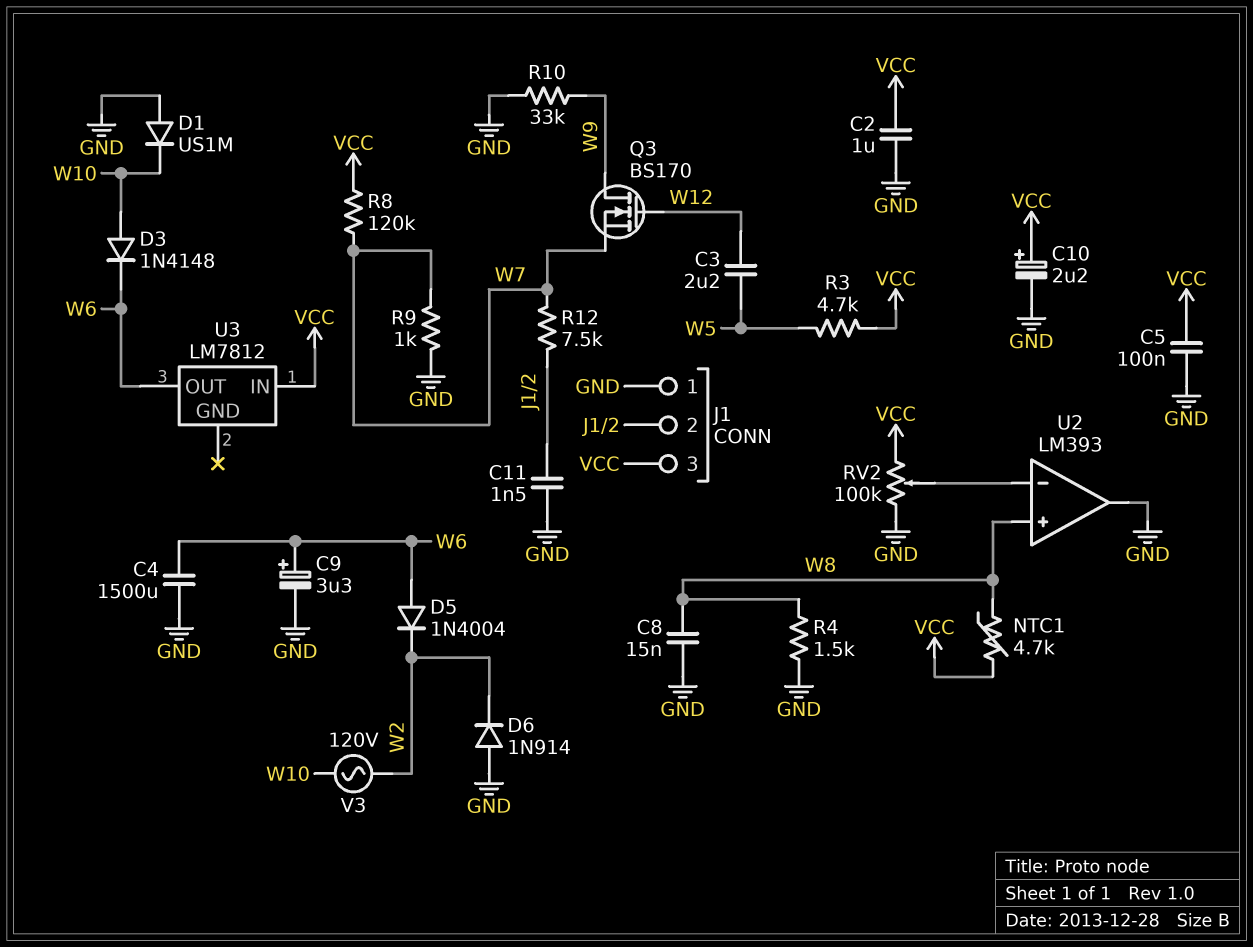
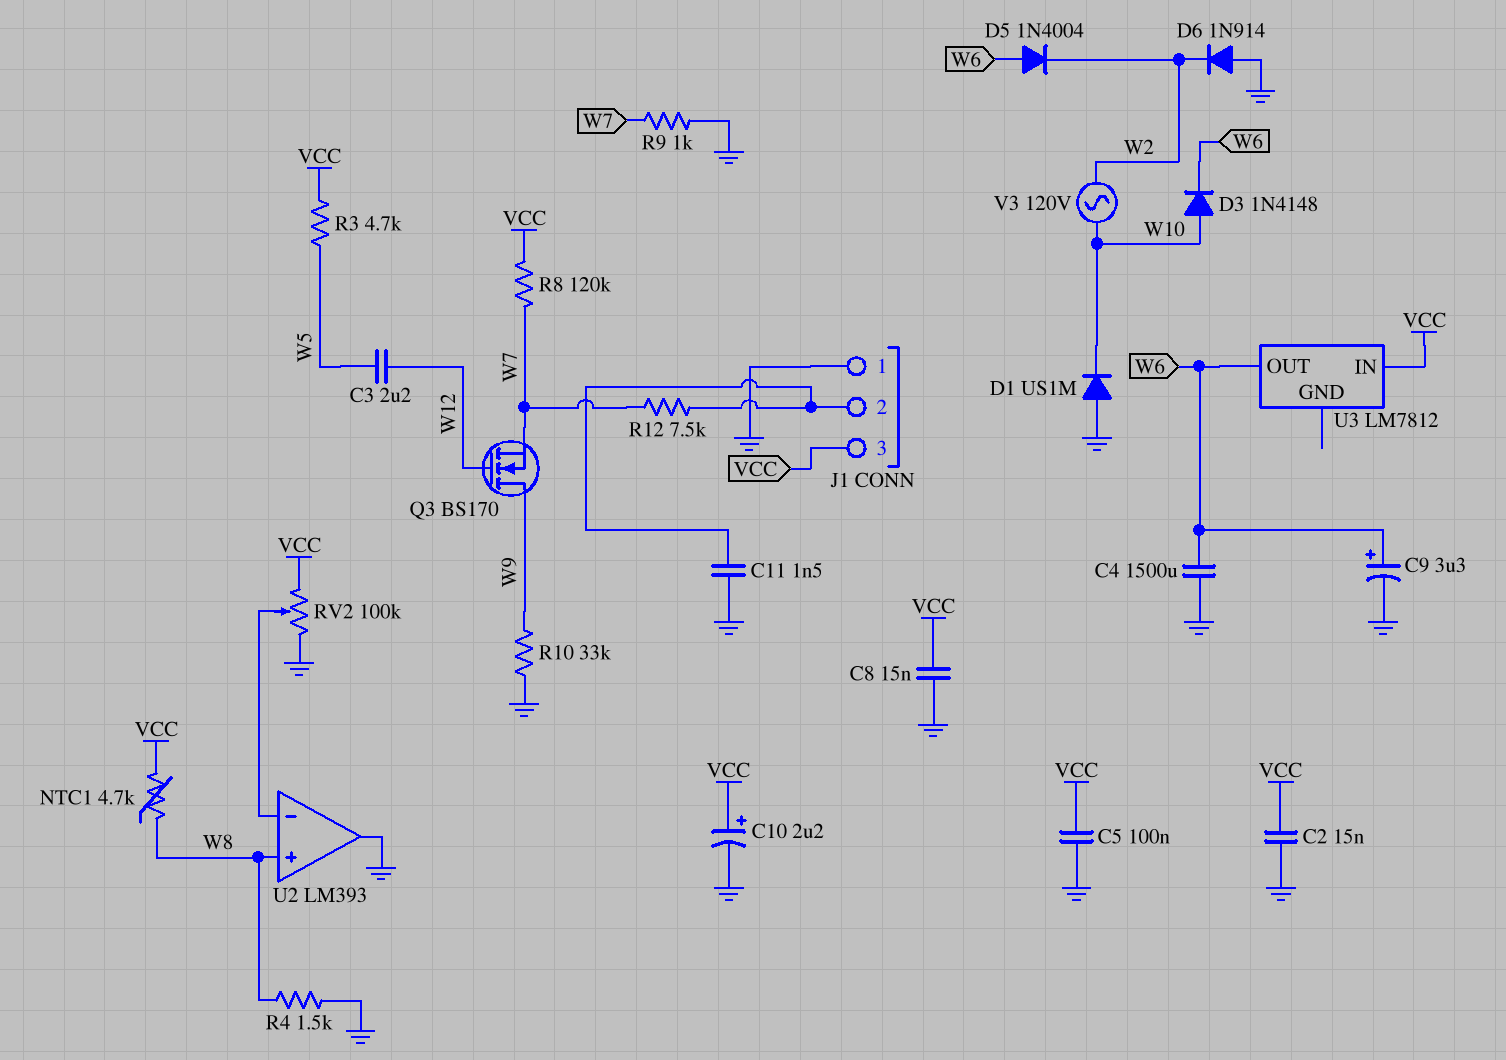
C2: 1uF (GND, VCC) -> 15nF (GND, VCC)
C8: 15nF (GND, W8) -> 15nF (GND, VCC)

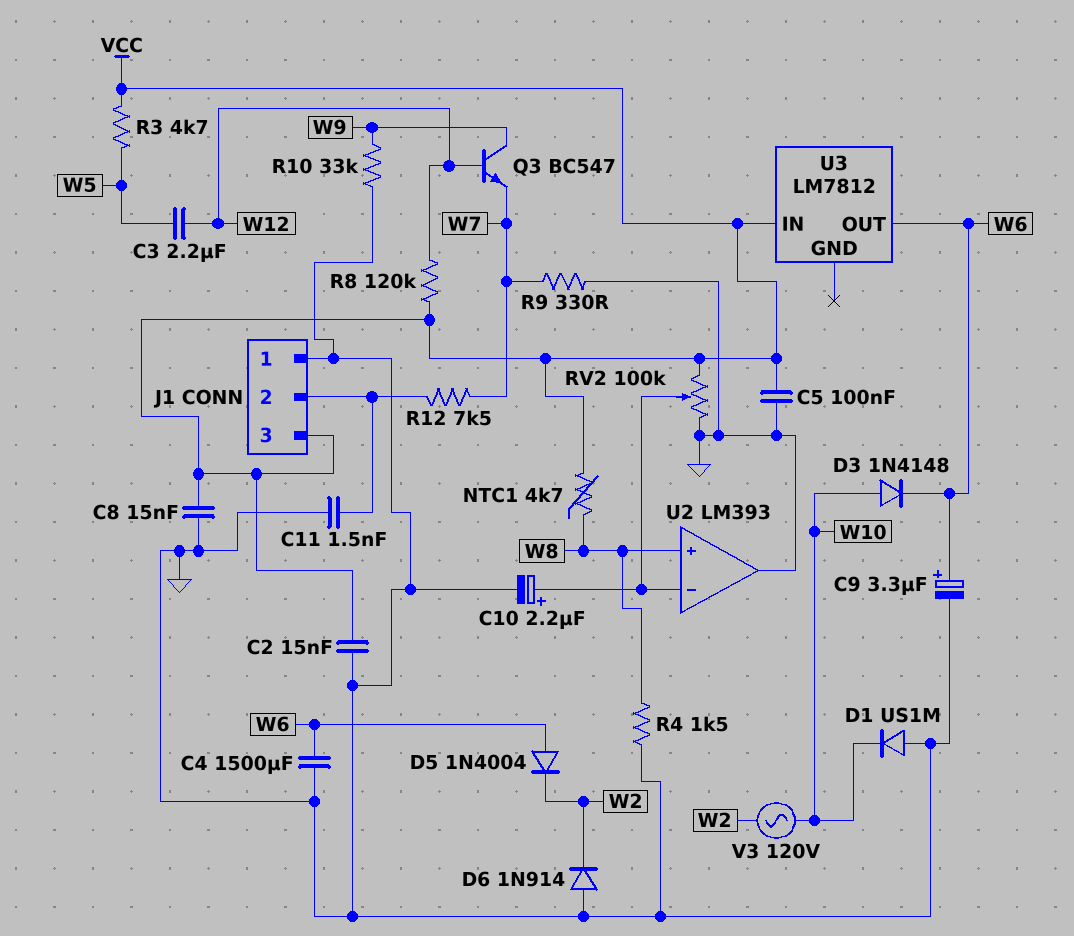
C10: 2.2uF (plus VCC, minus GND) -> 2.2uF (plus U2/in-, minus GND)
Q3: NMOS BS170 (G W12, D W9, S W7) -> NPN BC547 (B W12, C W9, E W7)
R8: 120k (VCC, W7) -> 120k (VCC, W12)
R9: 1k (GND, W7) -> 330 (GND, W7)

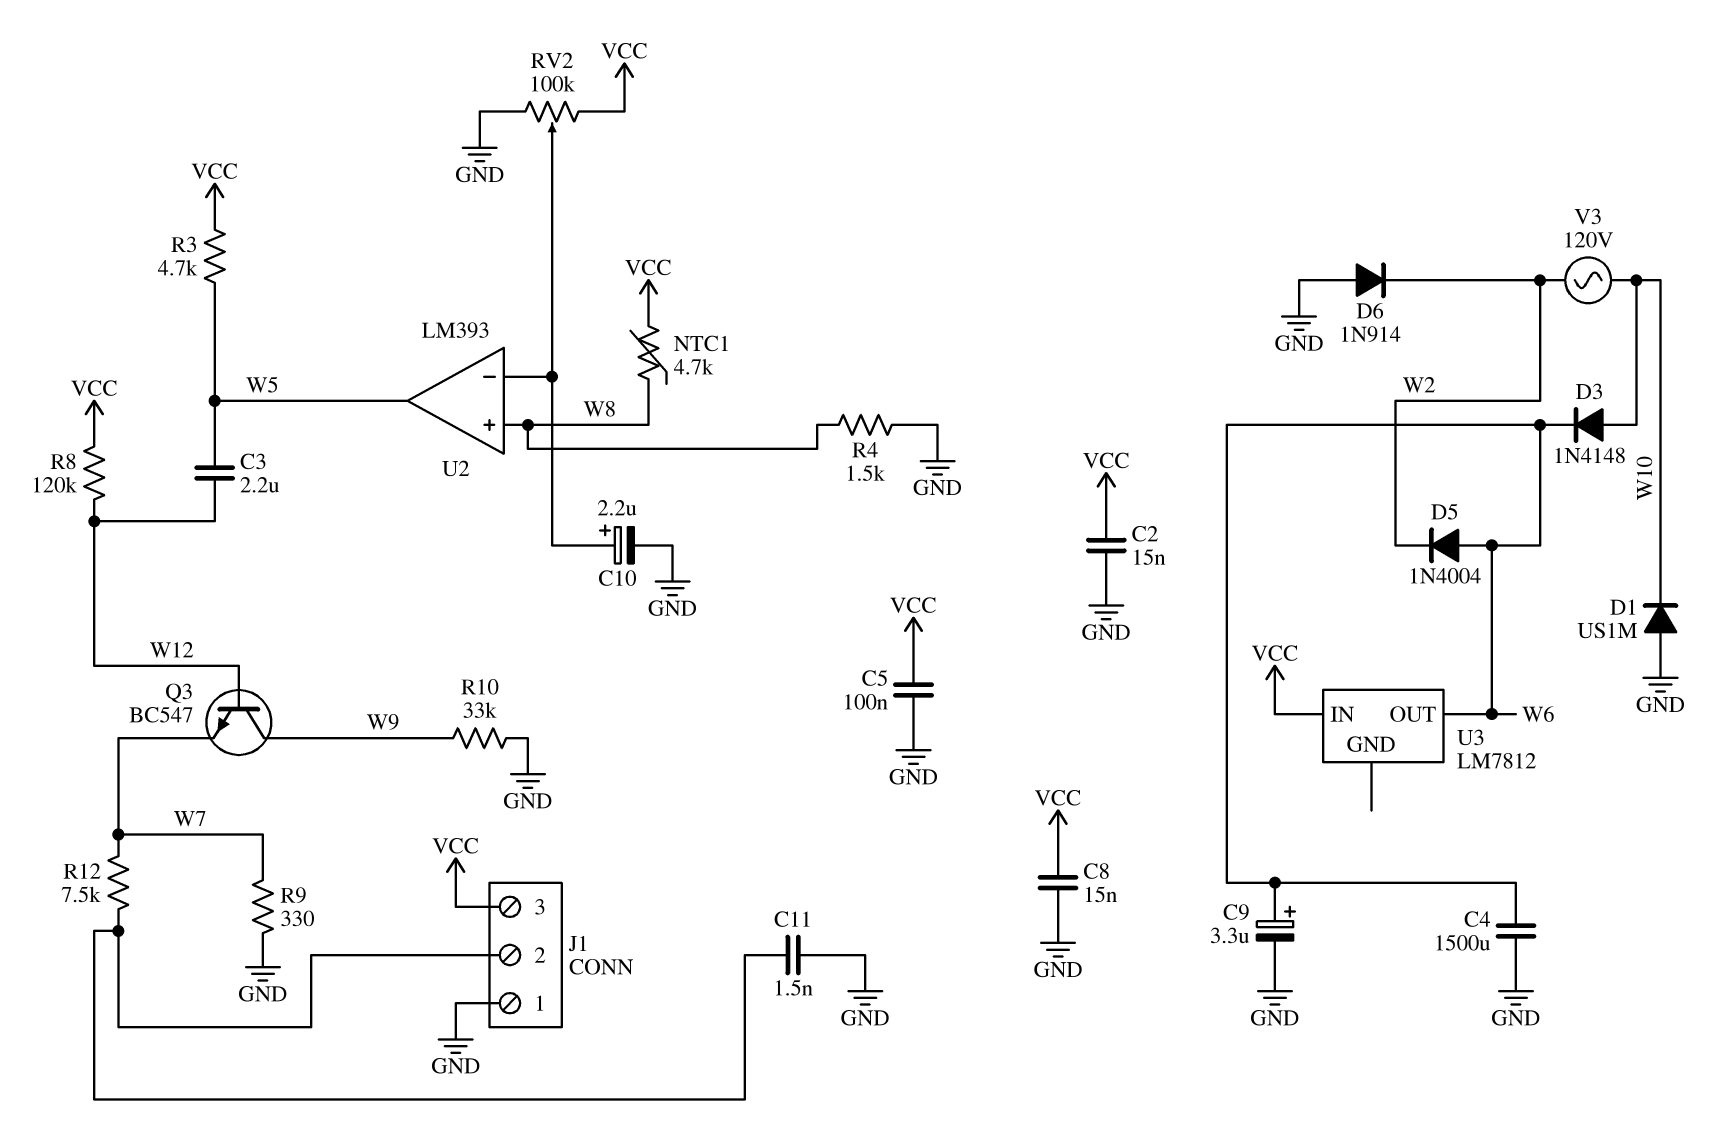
U2 pin out: GND -> W5

